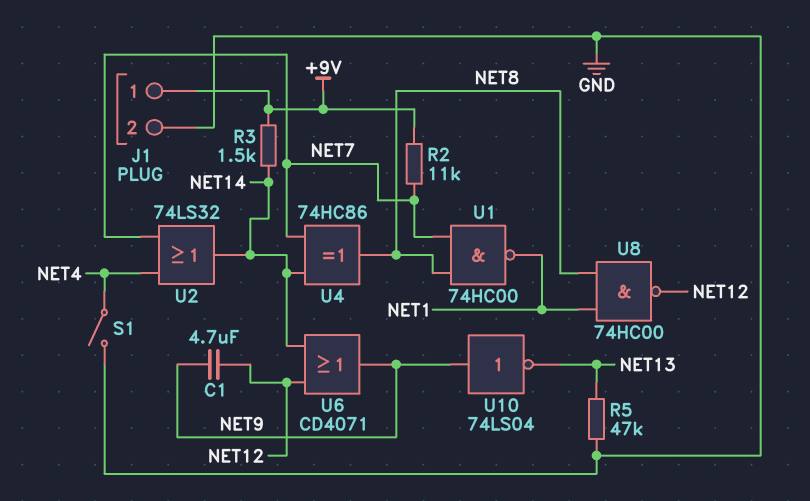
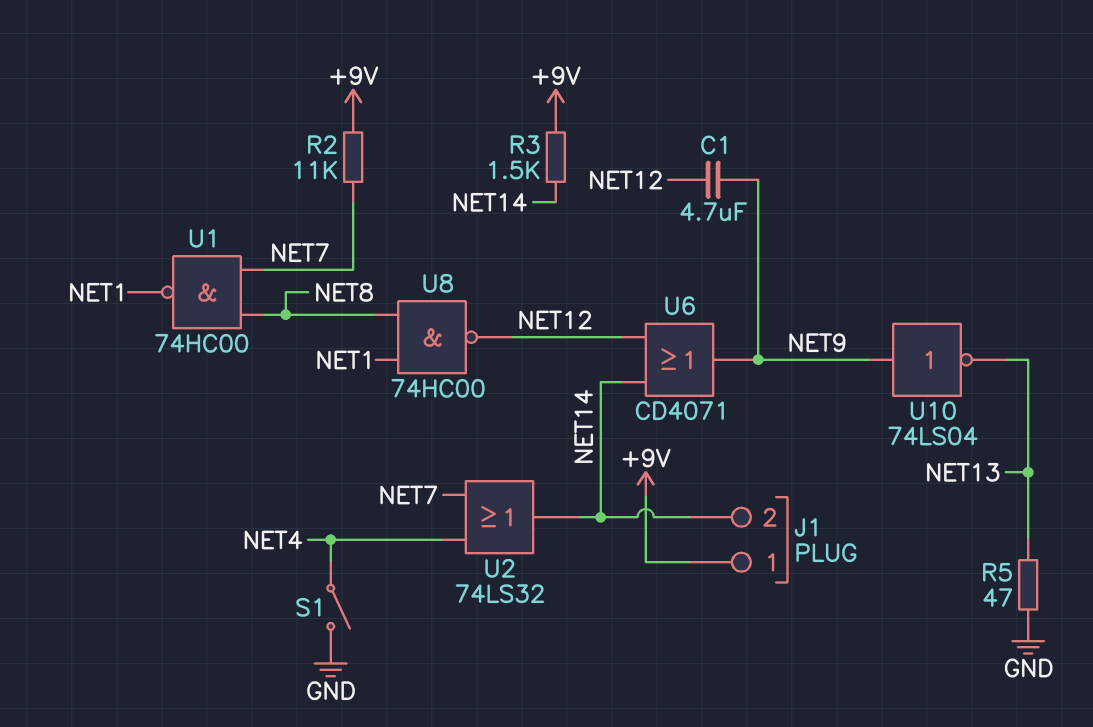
J1 pin 2: GND -> NET14
R5: 47k (GND, NET13) -> 47 (GND, NET13)
U4: XOR 74HC86 (in NET7, in NET14, out NET8) -> none

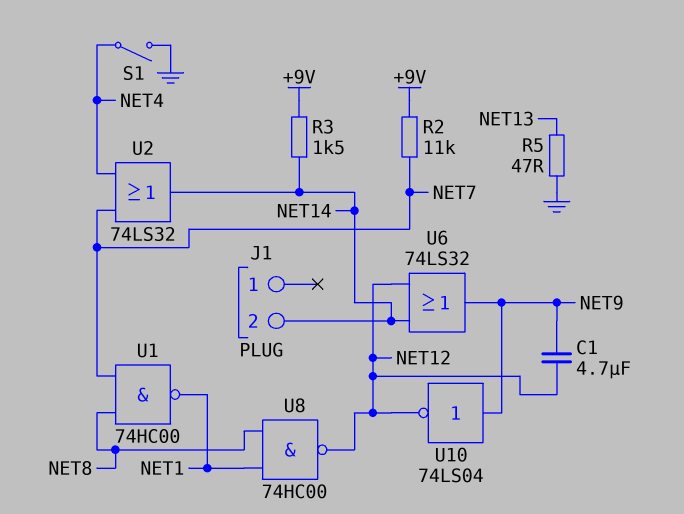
J1 pin 1: +9V -> none
U6: OR CD4071 (in NET12, in NET14, out NET9) -> OR 74LS32 (in NET12, in NET14, out NET9)
U10: NOT 74LS04 (in NET9, out NET13) -> NOT 74LS04 (in NET9, out NET12)

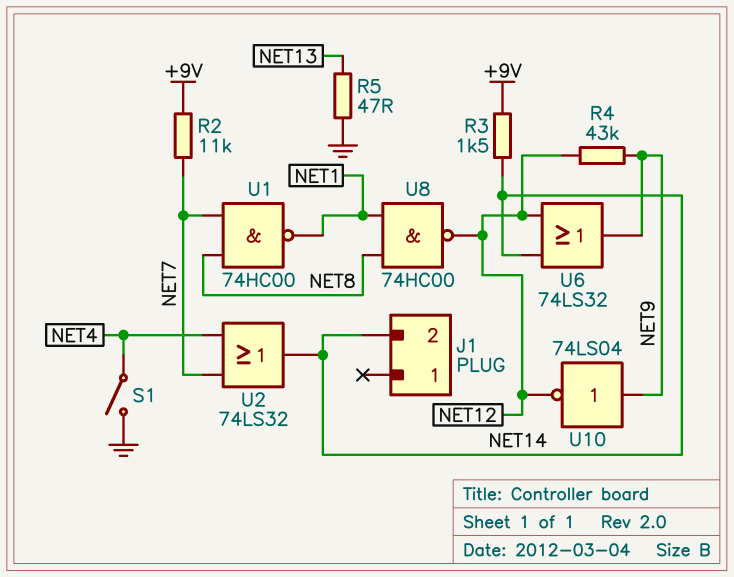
C1: 4.7uF (NET9, NET12) -> none
R4: none -> 43k (NET9, NET12)

